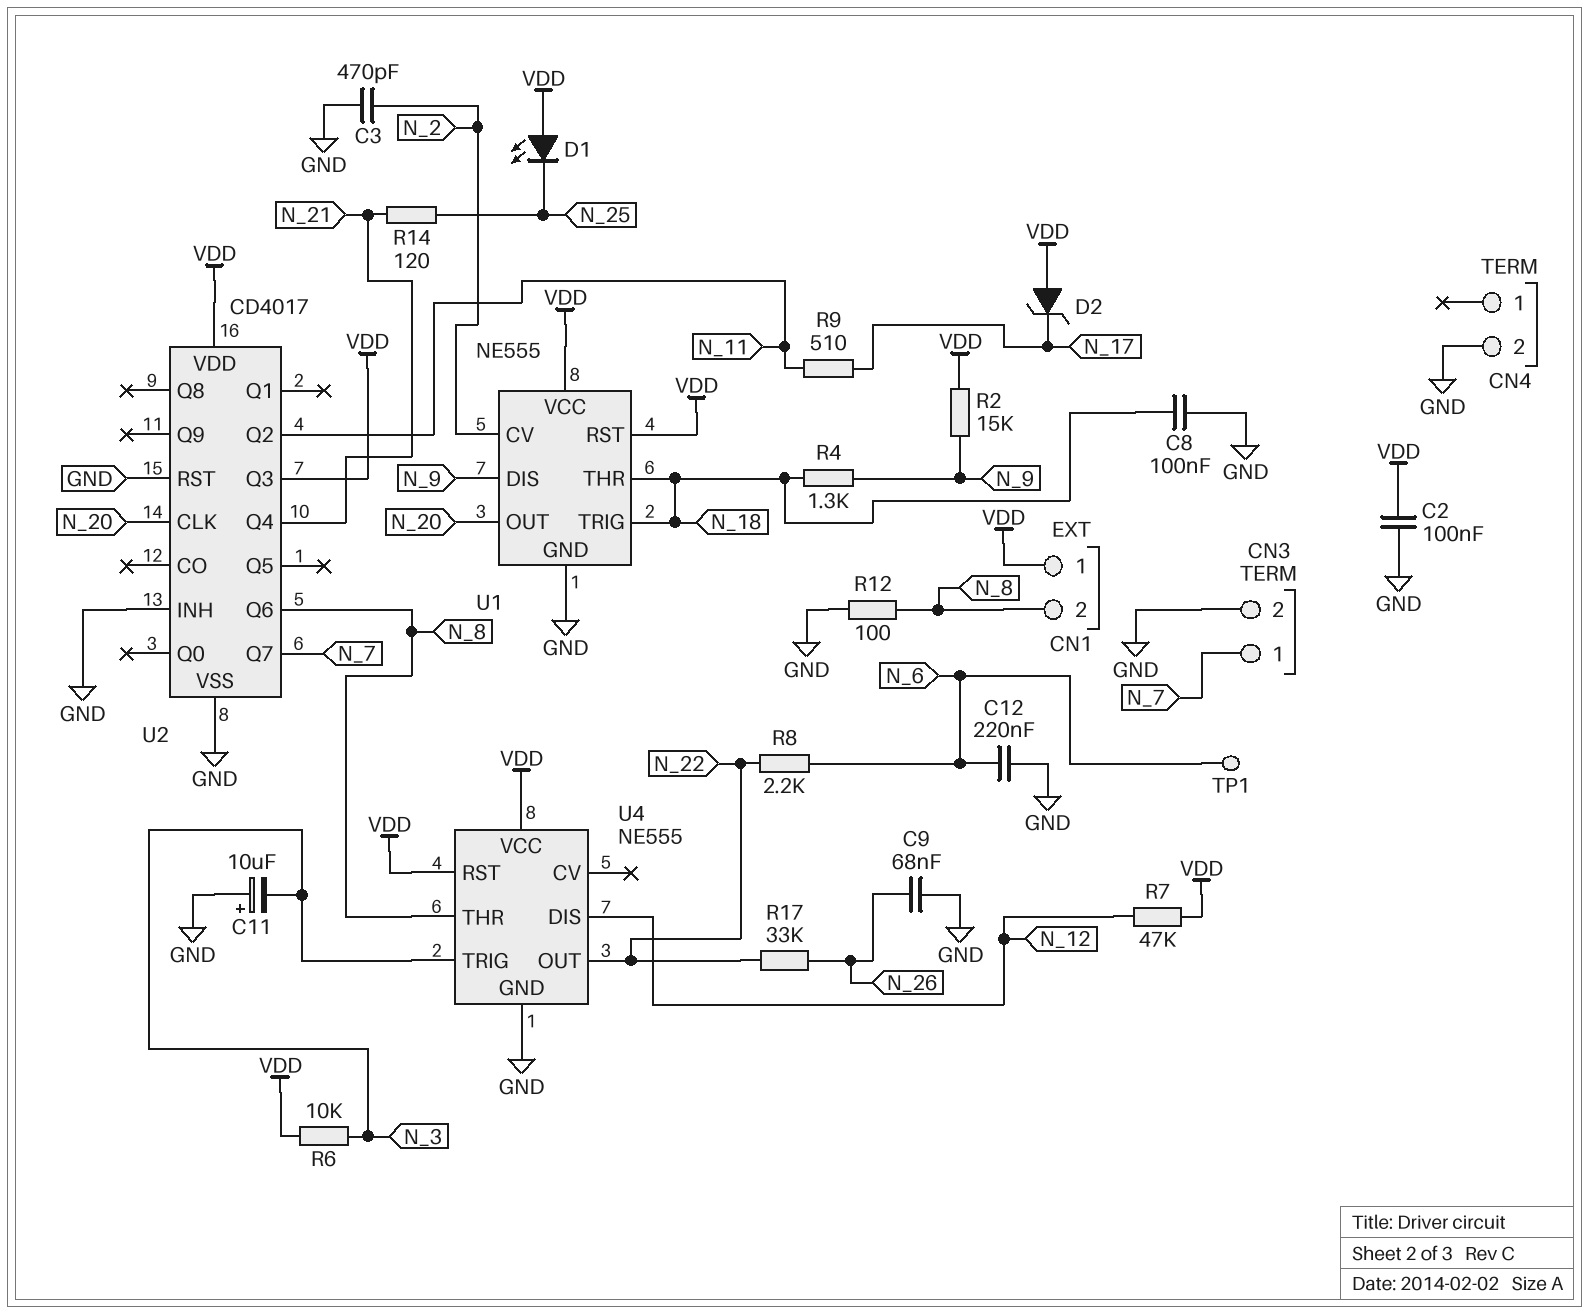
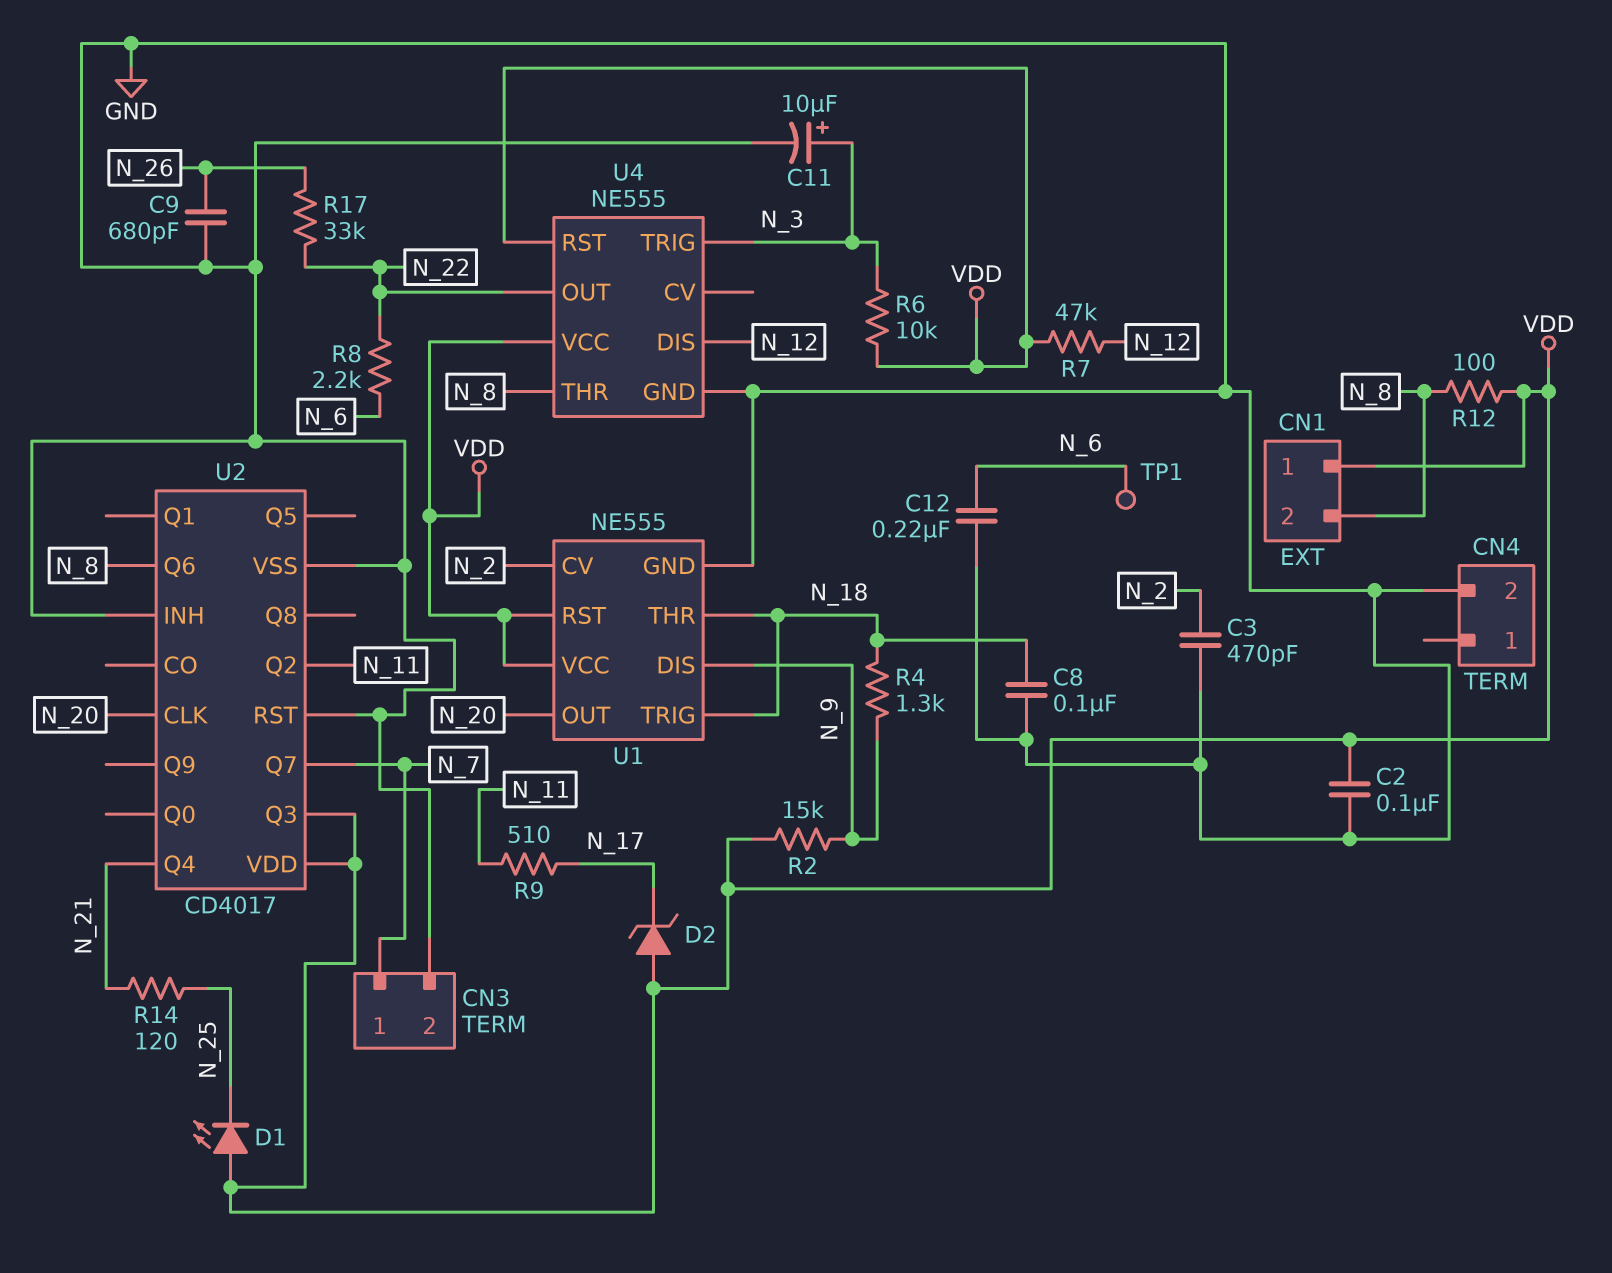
C9: 68nF (GND, N_26) -> 680pF (GND, N_26)
C11: 10uF (plus GND, minus N_3) -> 10uF (plus N_3, minus GND)
R12: 100 (GND, N_8) -> 100 (N_8, VDD)

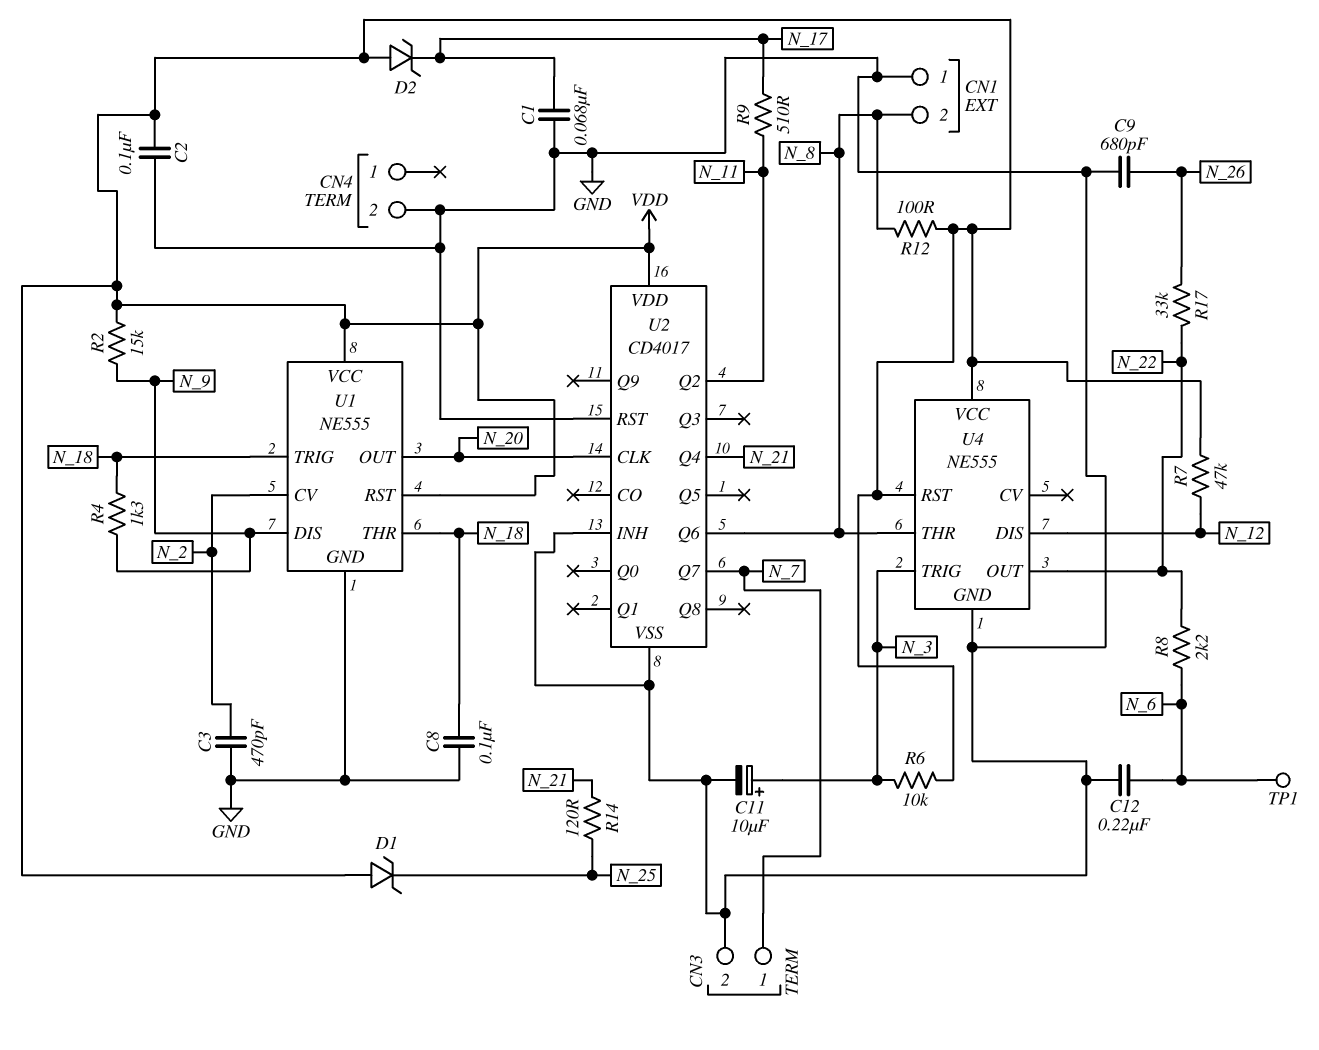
C1: none -> 68nF (GND, N_17)
CN1 pin 1: VDD -> GND
D1: LED (A VDD, K N_25) -> zener (A VDD, K N_25)
U2 pin Q3: VDD -> none

